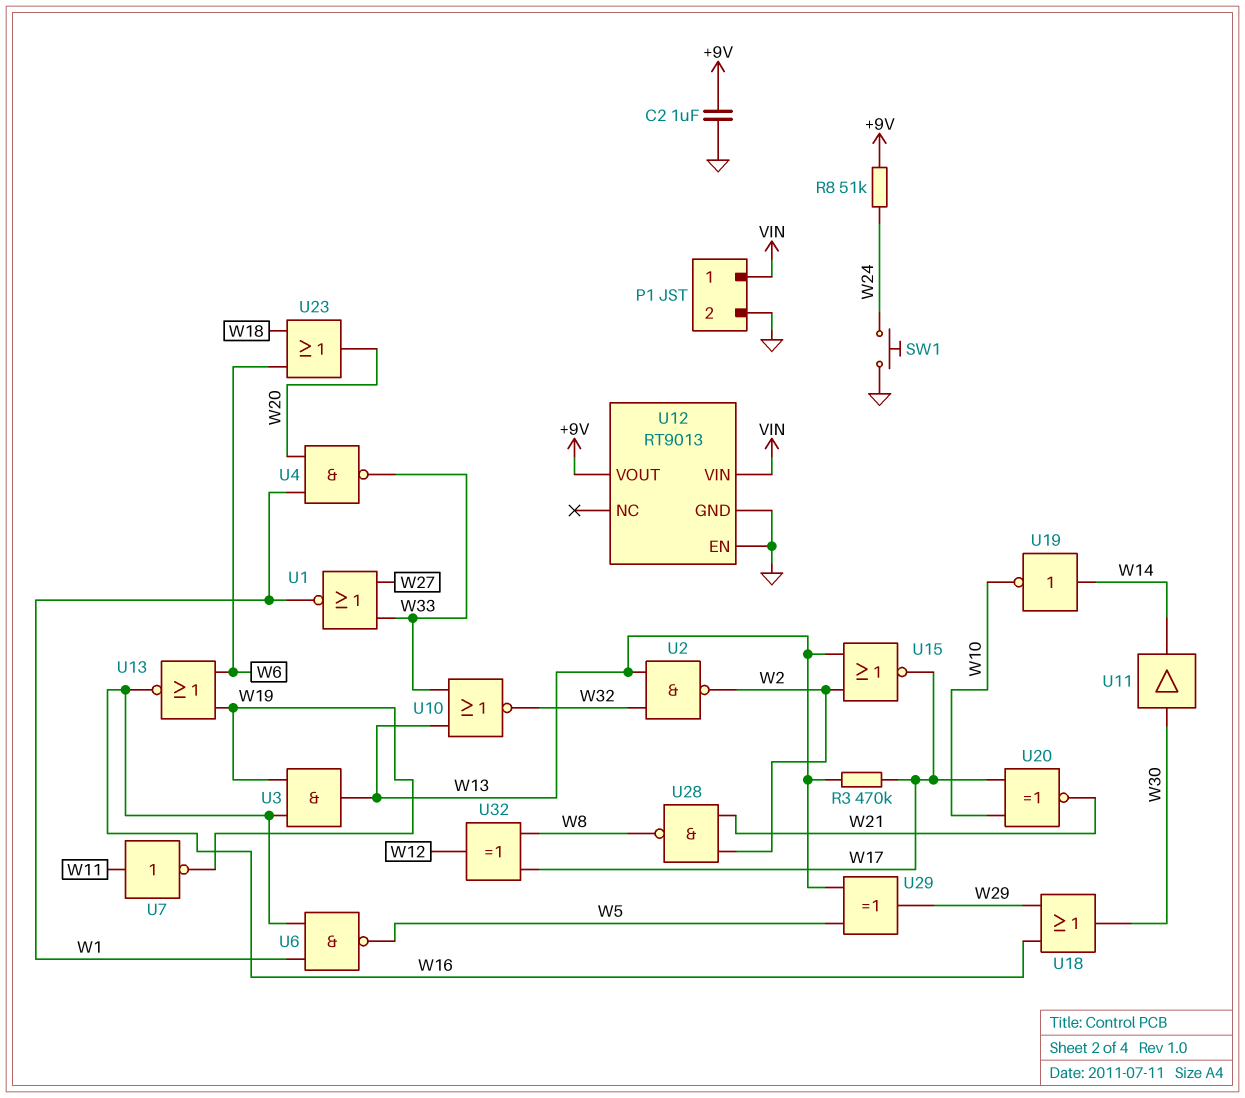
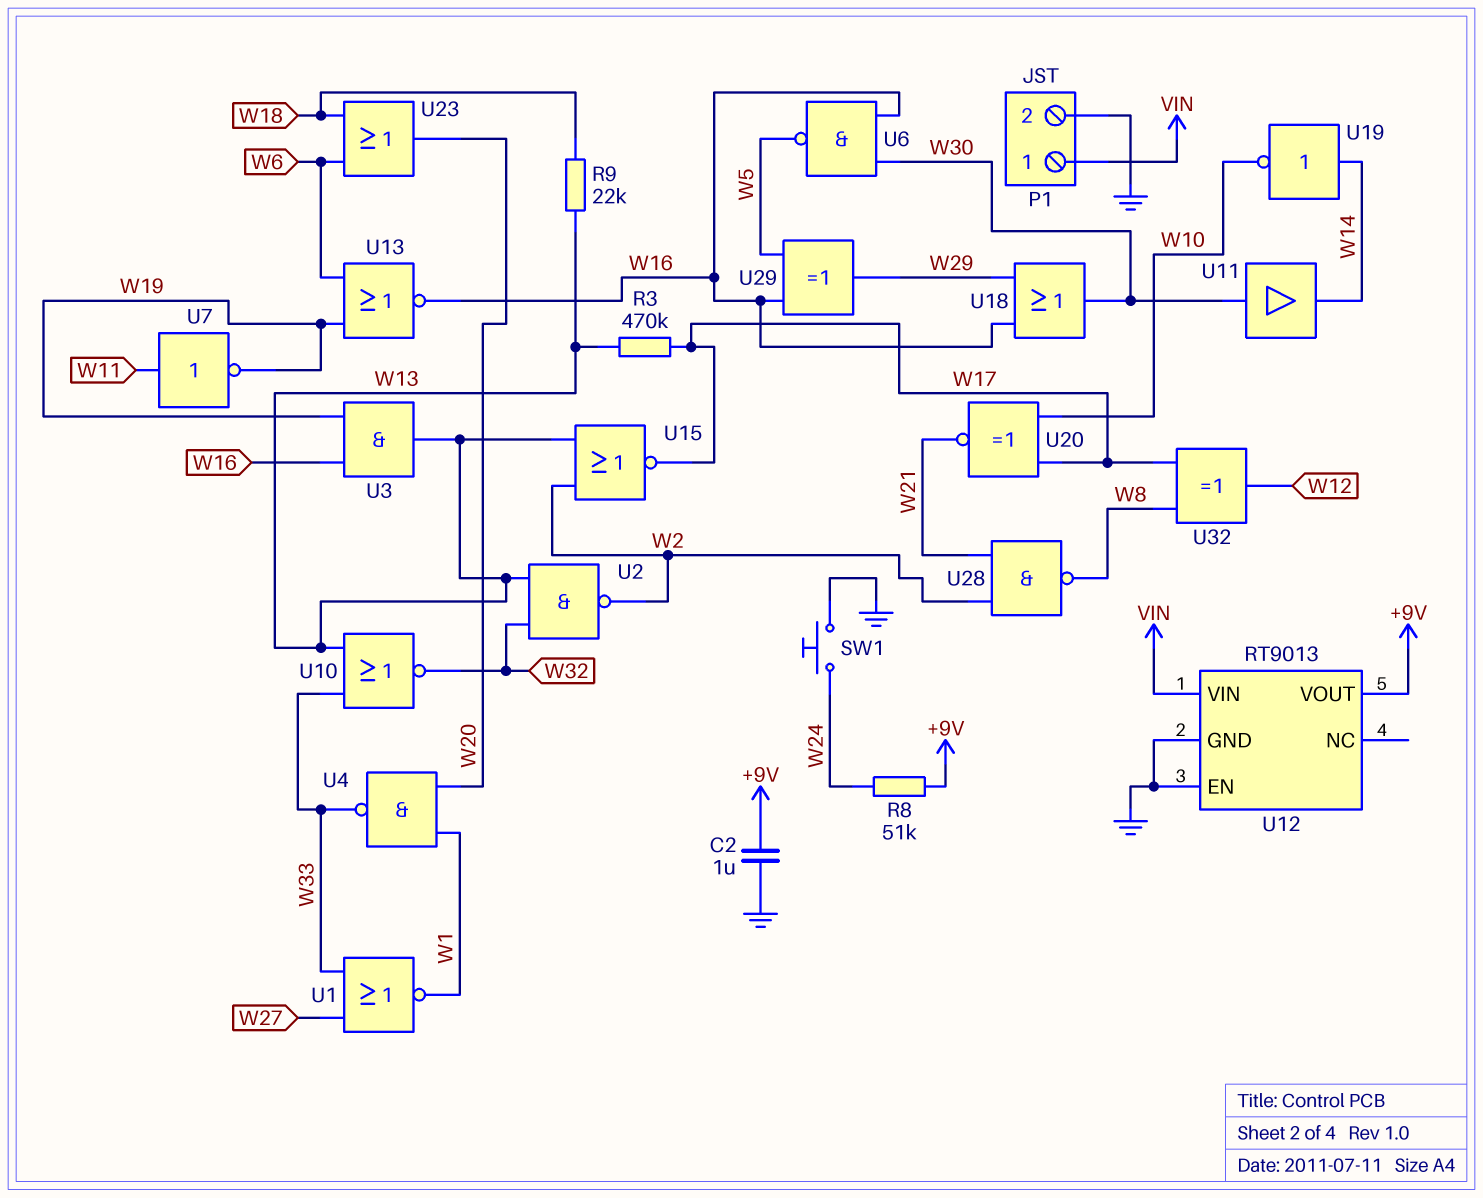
R9: none -> 22k (W13, W18)
U6: NAND (in W1, in W16, out W5) -> NAND (in W16, in W30, out W5)
U29: XOR (in W5, in W13, out W29) -> XOR (in W5, in W16, out W29)

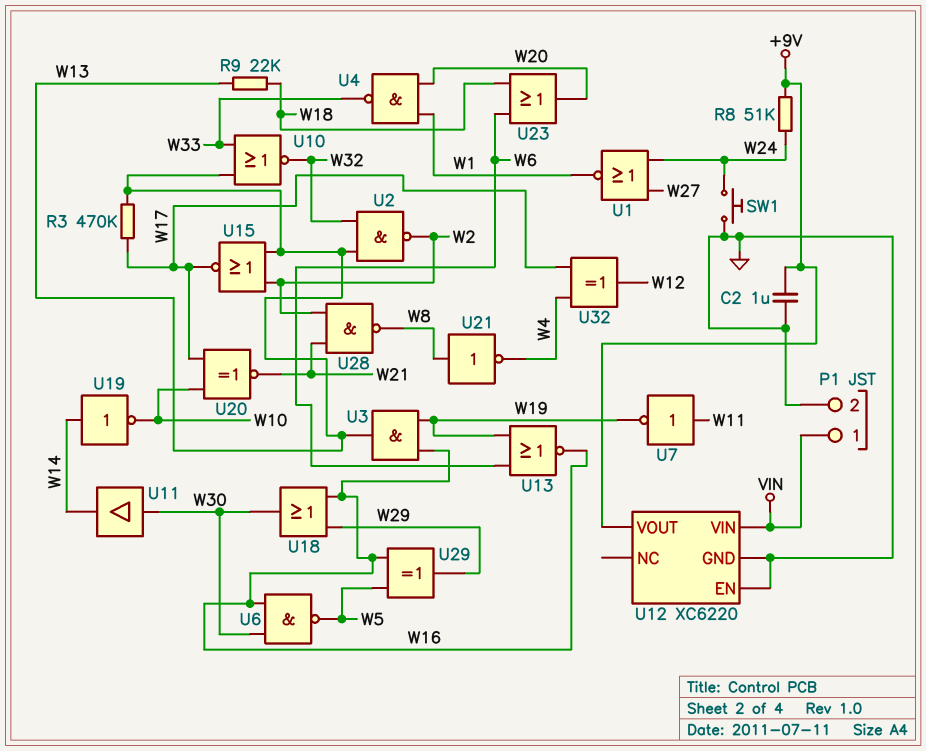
U1: NOR (in W27, in W33, out W1) -> NOR (in W24, in W27, out W1)
U12: RT9013 -> XC6220
U21: none -> NOT (in W8, out W4)
U32: XOR (in W8, in W17, out W12) -> XOR (in W4, in W17, out W12)

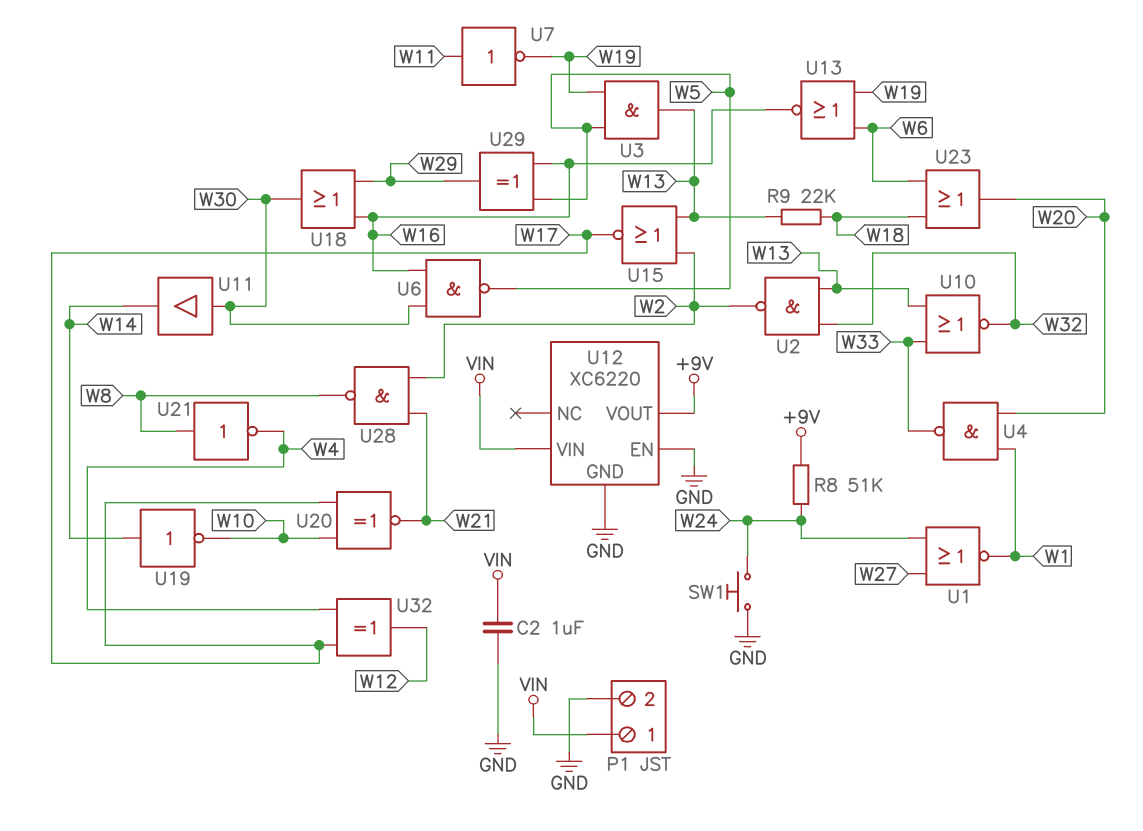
C2: 1uF (+9V, GND) -> 1uF (GND, VIN)
R3: 470k (W13, W17) -> none
U3: AND (in W16, in W19, out W13) -> AND (in W5, in W19, out W13)

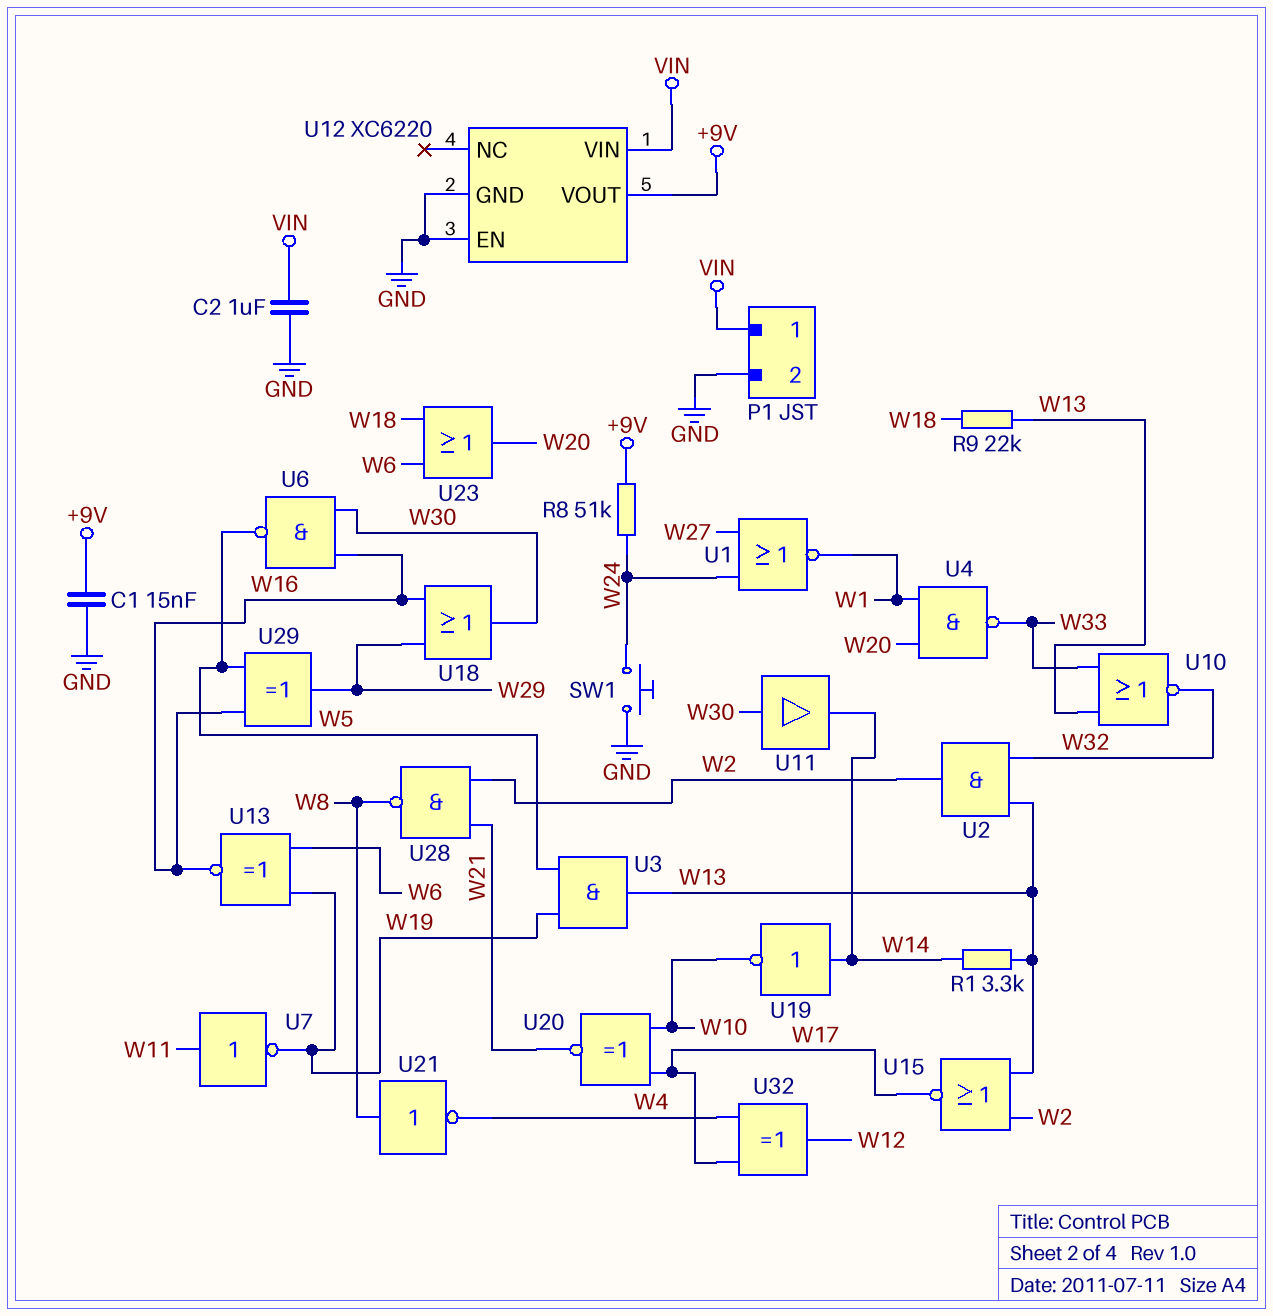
C1: none -> 15nF (+9V, GND)
R1: none -> 3.3k (W13, W14)
U2: NAND (in W13, in W32, out W2) -> AND (in W13, in W32, out W2)
U13: NOR (in W6, in W19, out W16) -> XNOR (in W6, in W19, out W16)

